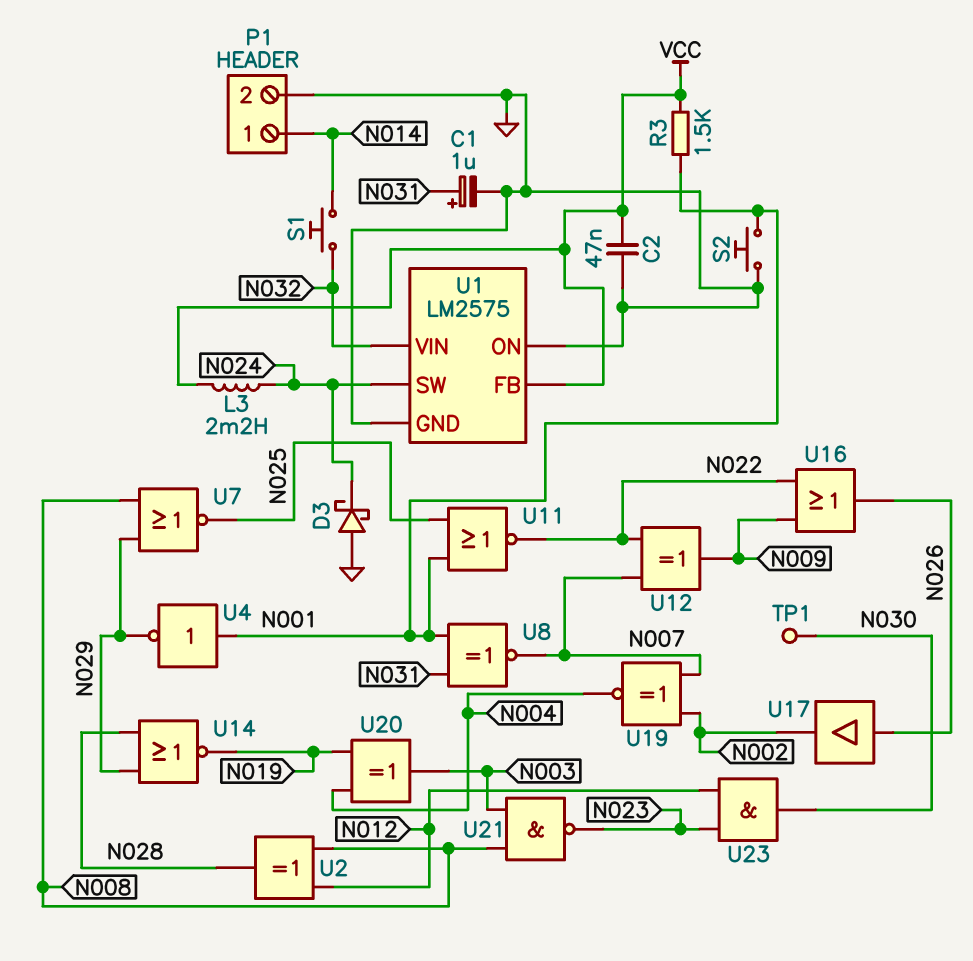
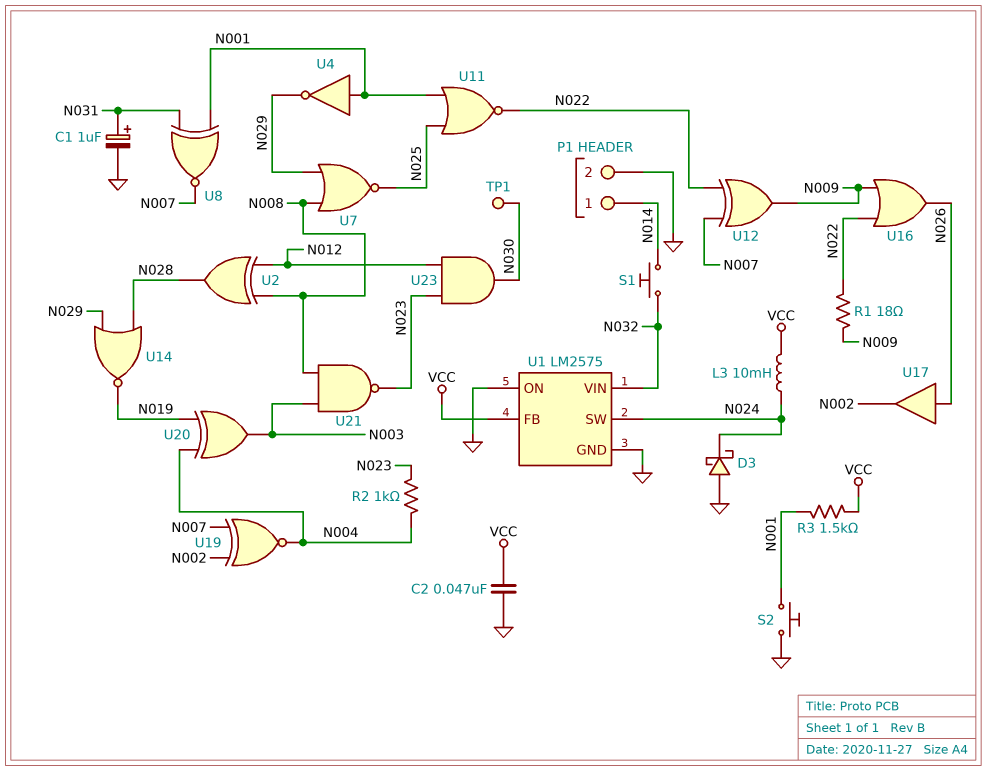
L3: 2.2mH (N024, VCC) -> 10mH (N024, VCC)
R1: none -> 18 (N009, N022)
R2: none -> 1k (N004, N023)

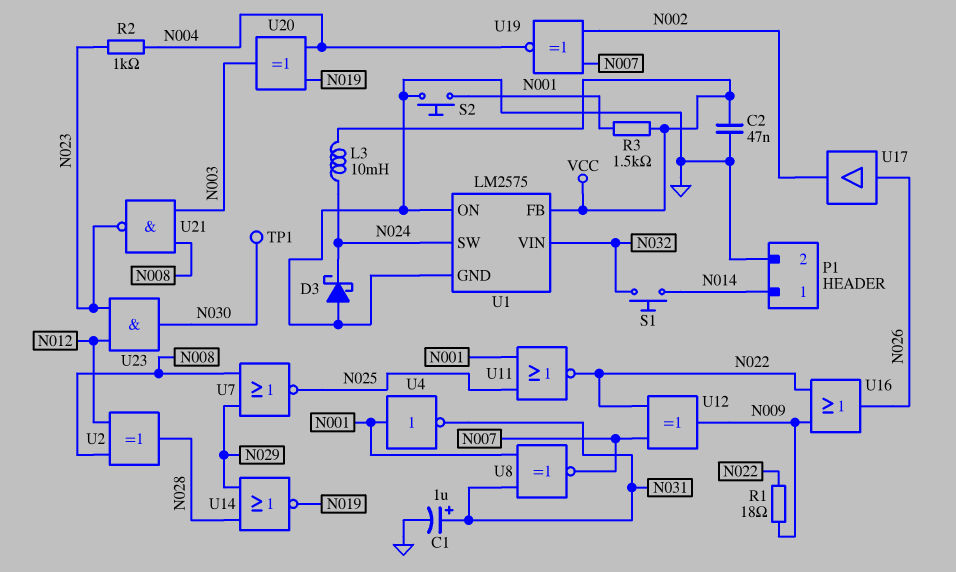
U4: NOT (in N001, out N029) -> NOT (in N001, out N031)

